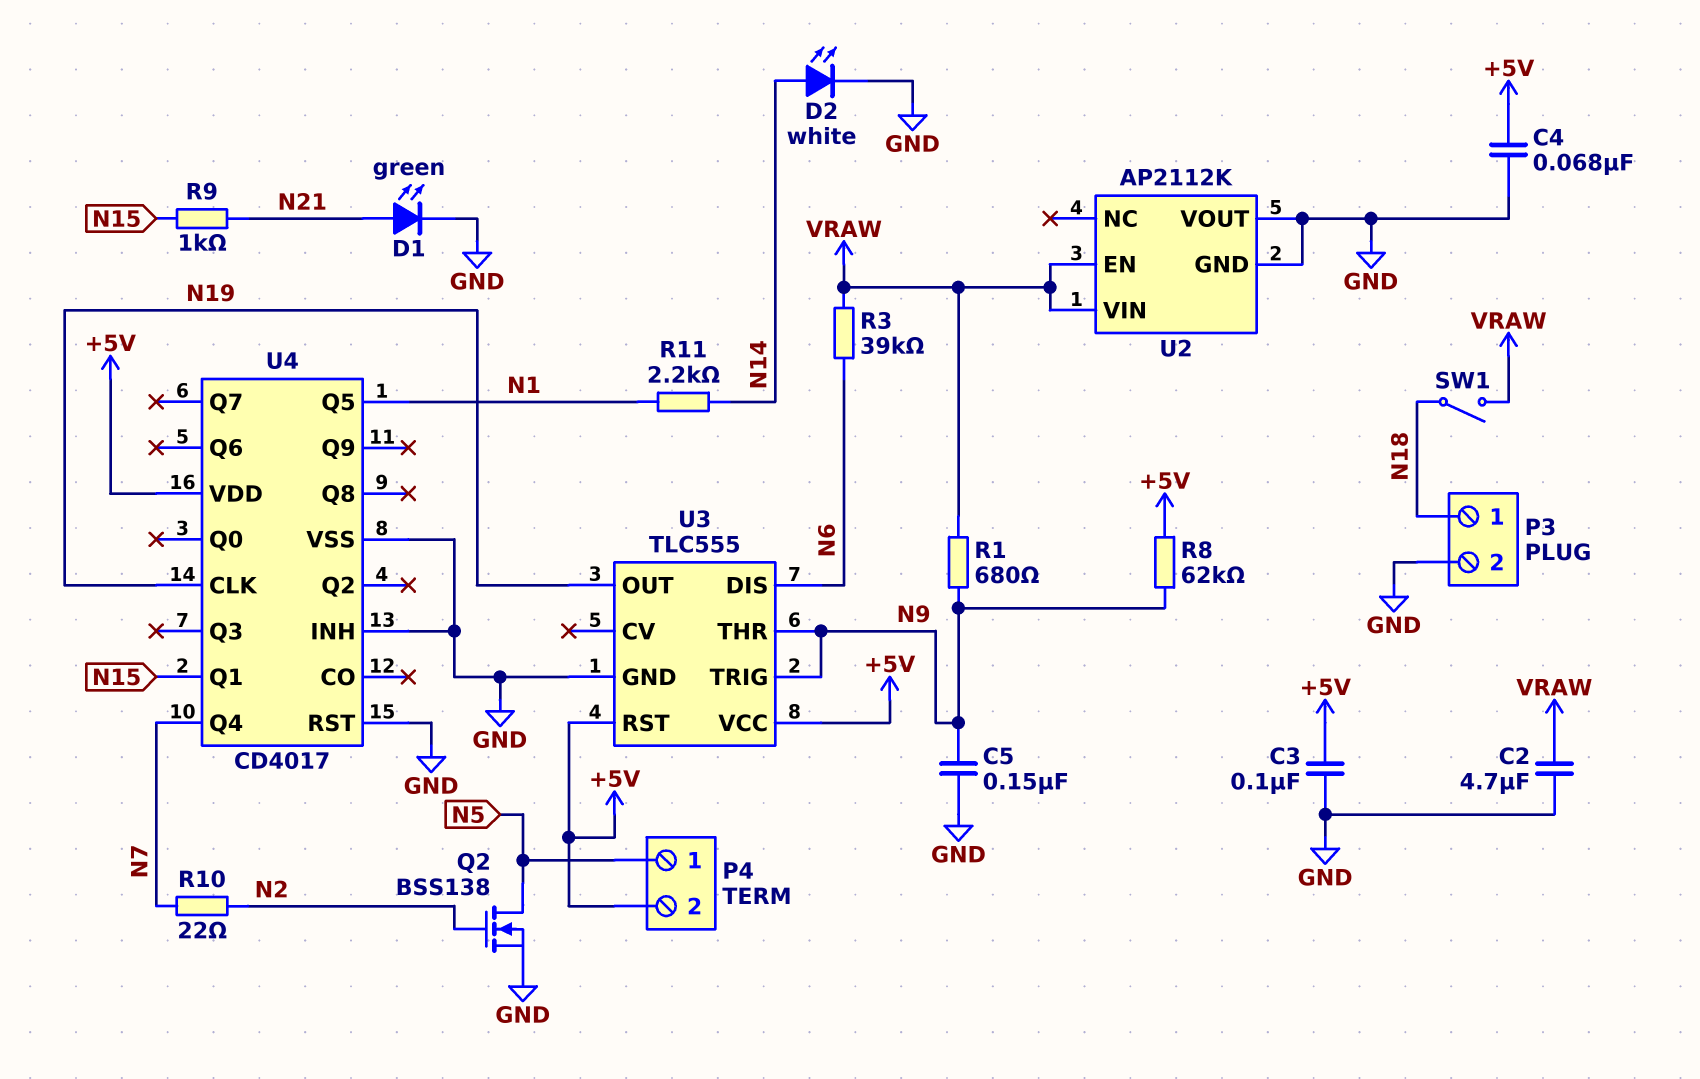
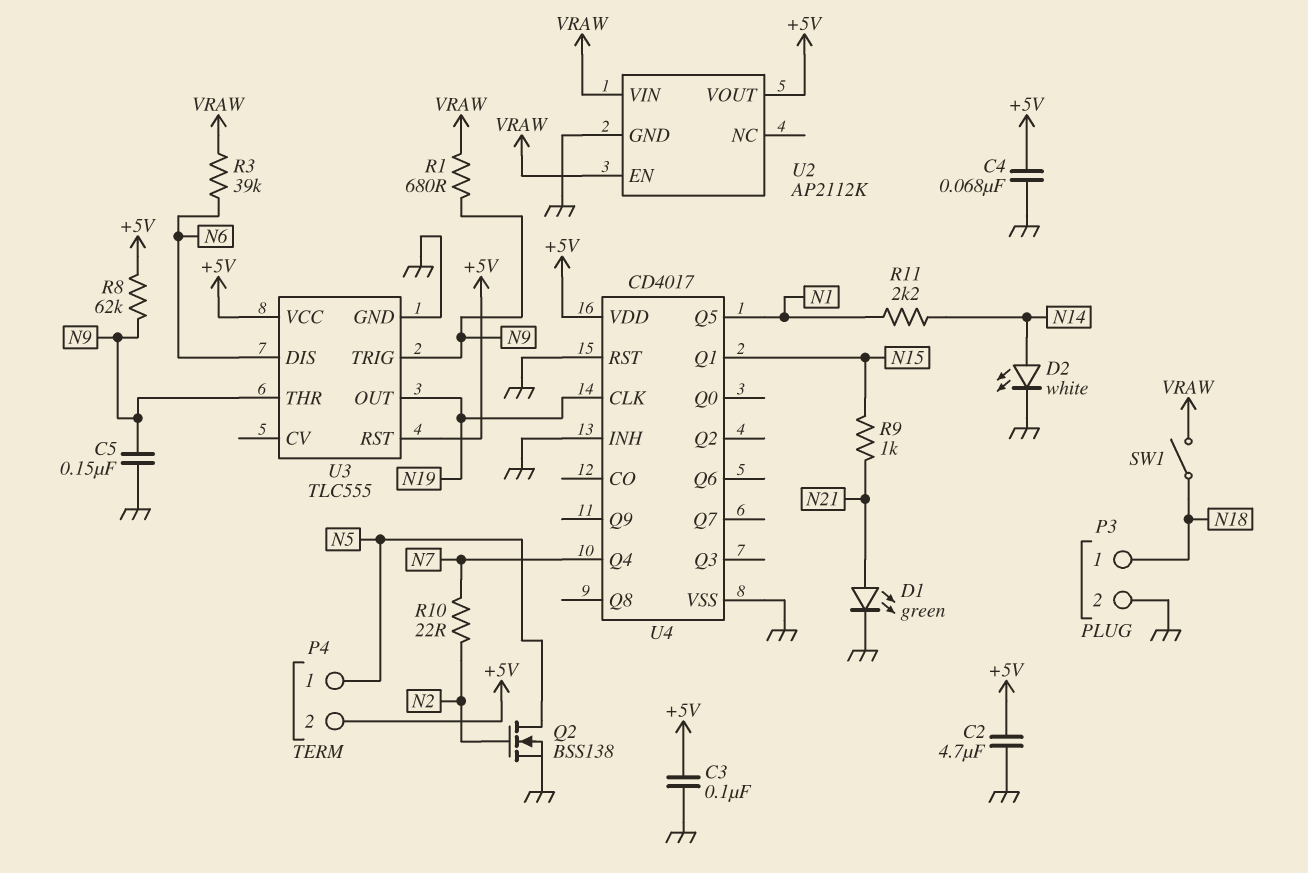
C2: 4.7uF (GND, VRAW) -> 4.7uF (+5V, GND)
U2 pin VOUT: GND -> +5V

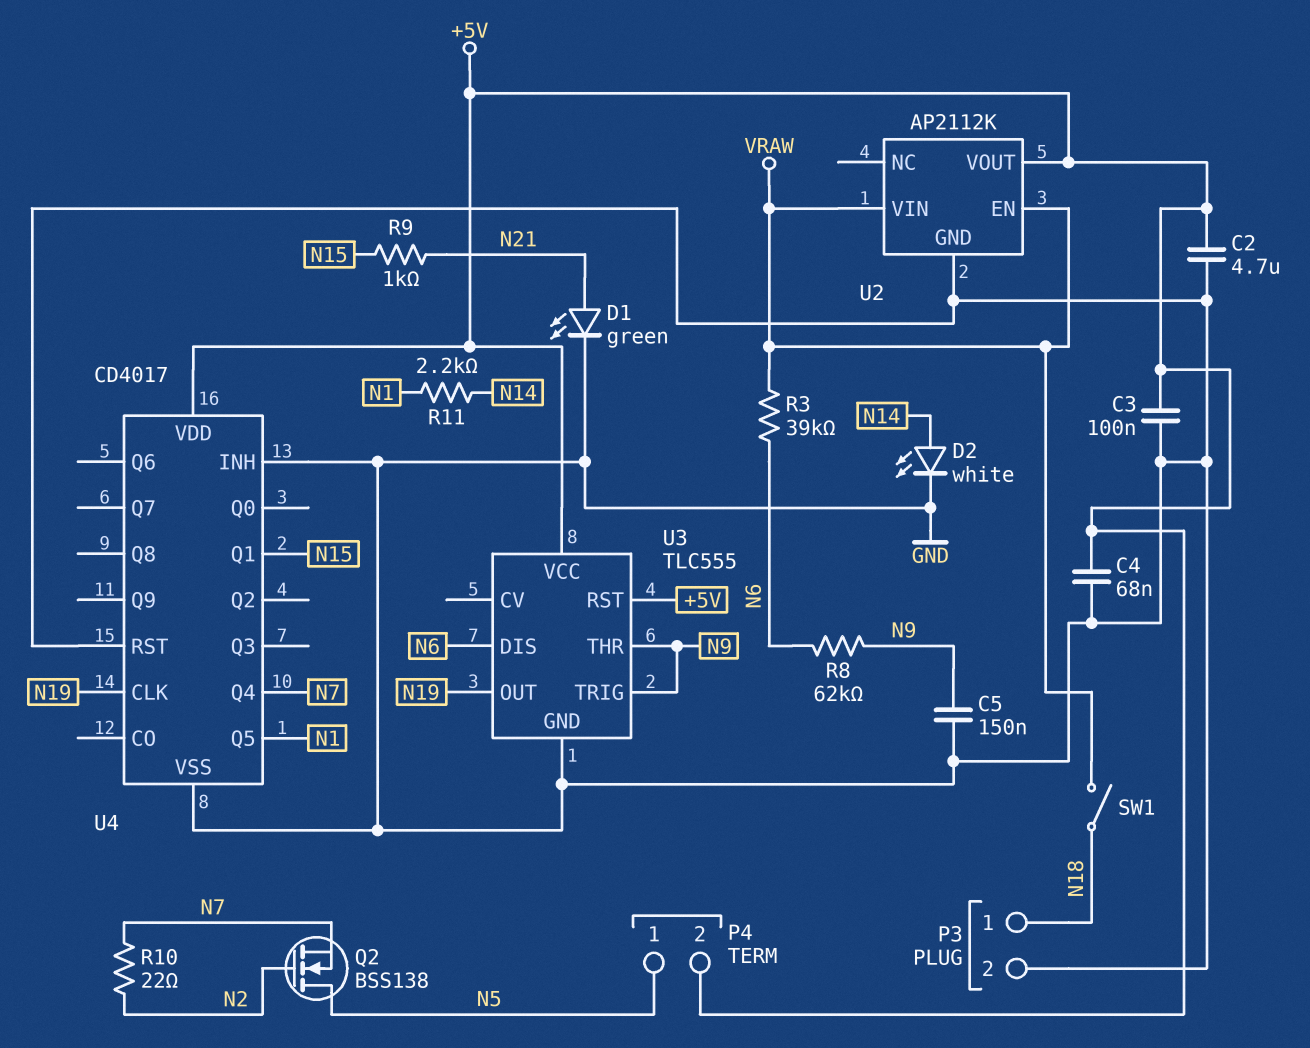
Q2: NMOS BSS138 (G N2, D N5, S GND) -> NMOS BSS138 (G N2, D N5, S N7)
R1: 680 (N9, VRAW) -> none
R8: 62k (+5V, N9) -> 62k (N6, N9)

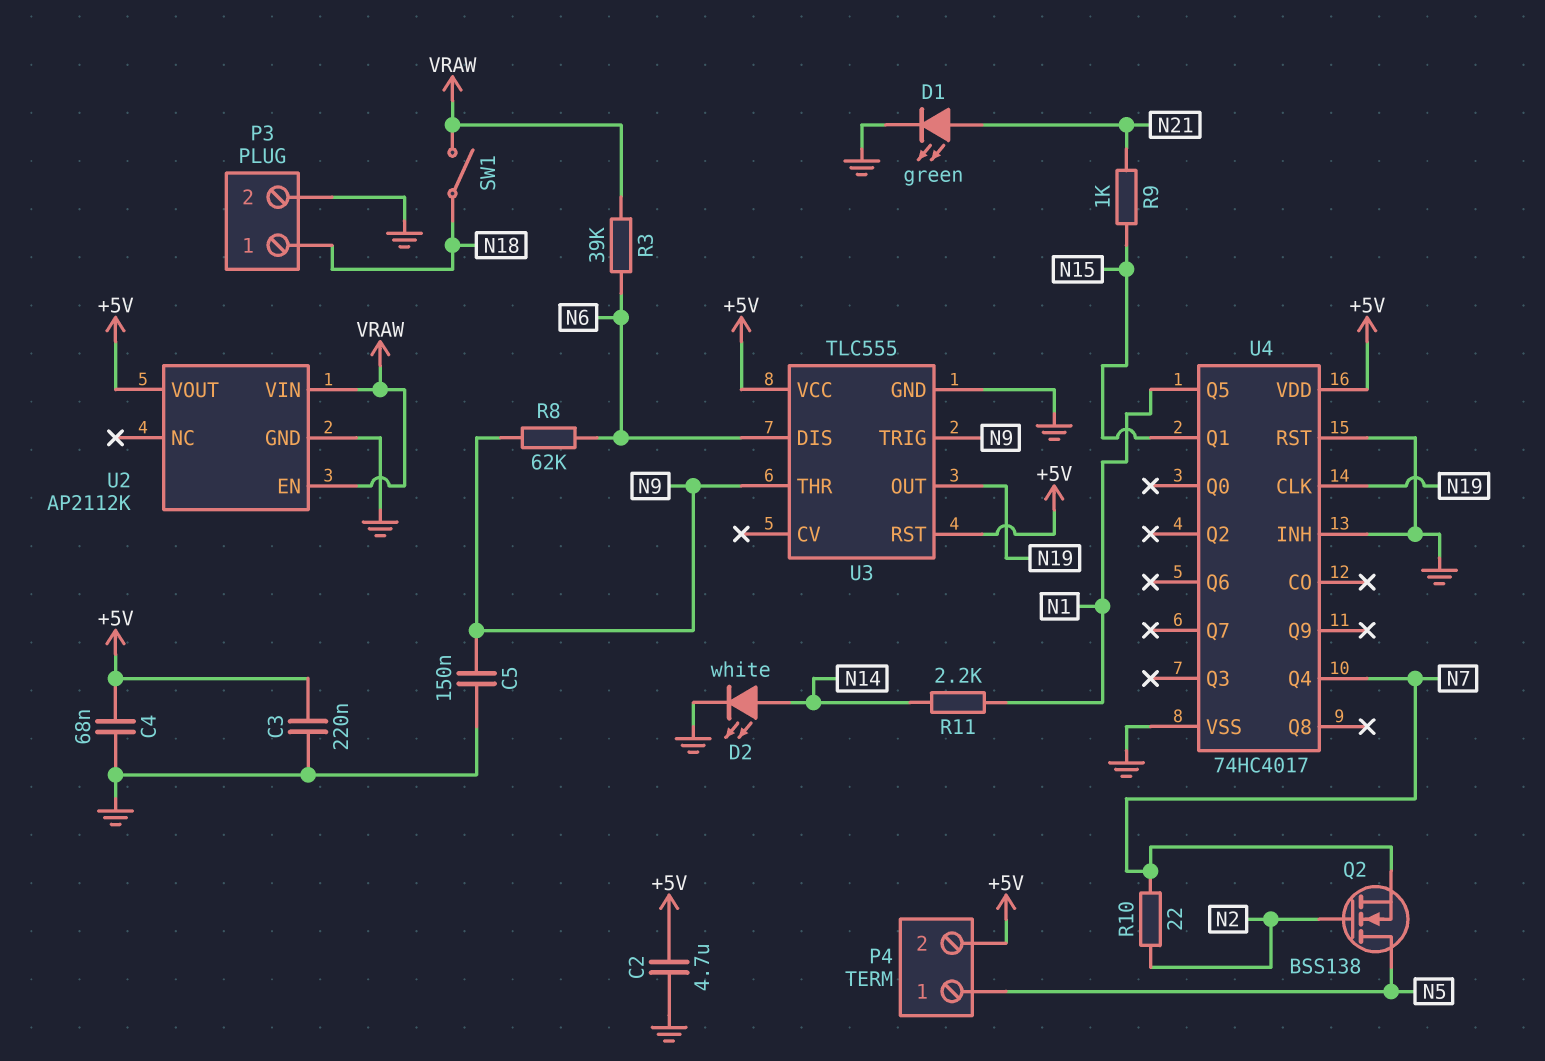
C3: 100nF (+5V, GND) -> 220nF (+5V, GND)
U4: CD4017 -> 74HC4017

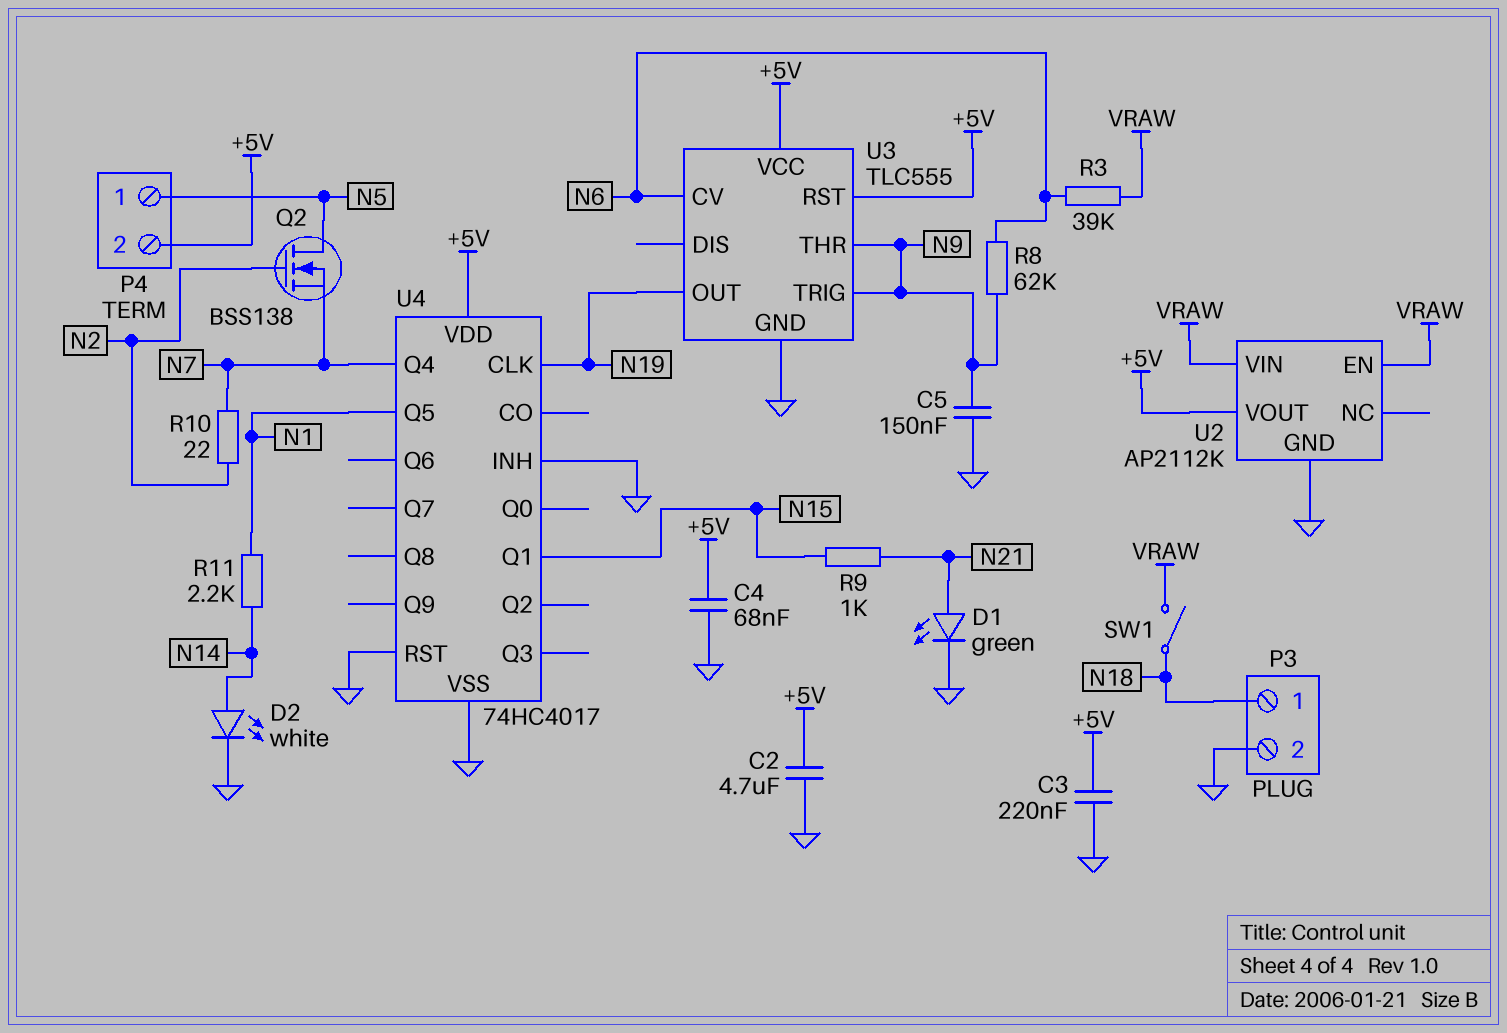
U3 pin CV: none -> N6
U3 pin DIS: N6 -> none

